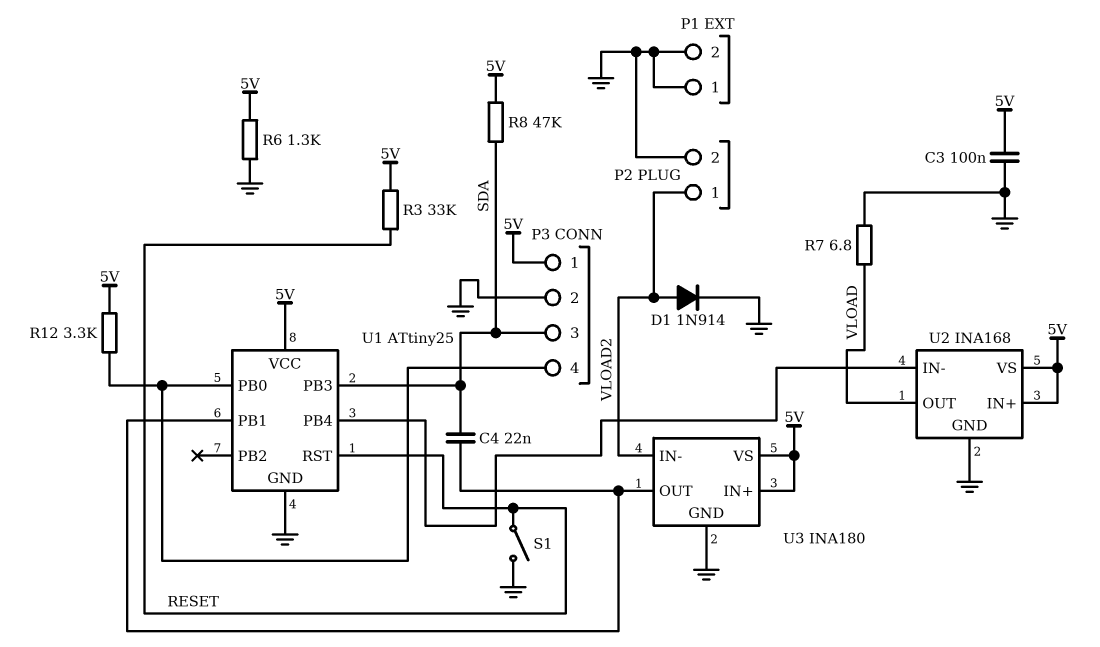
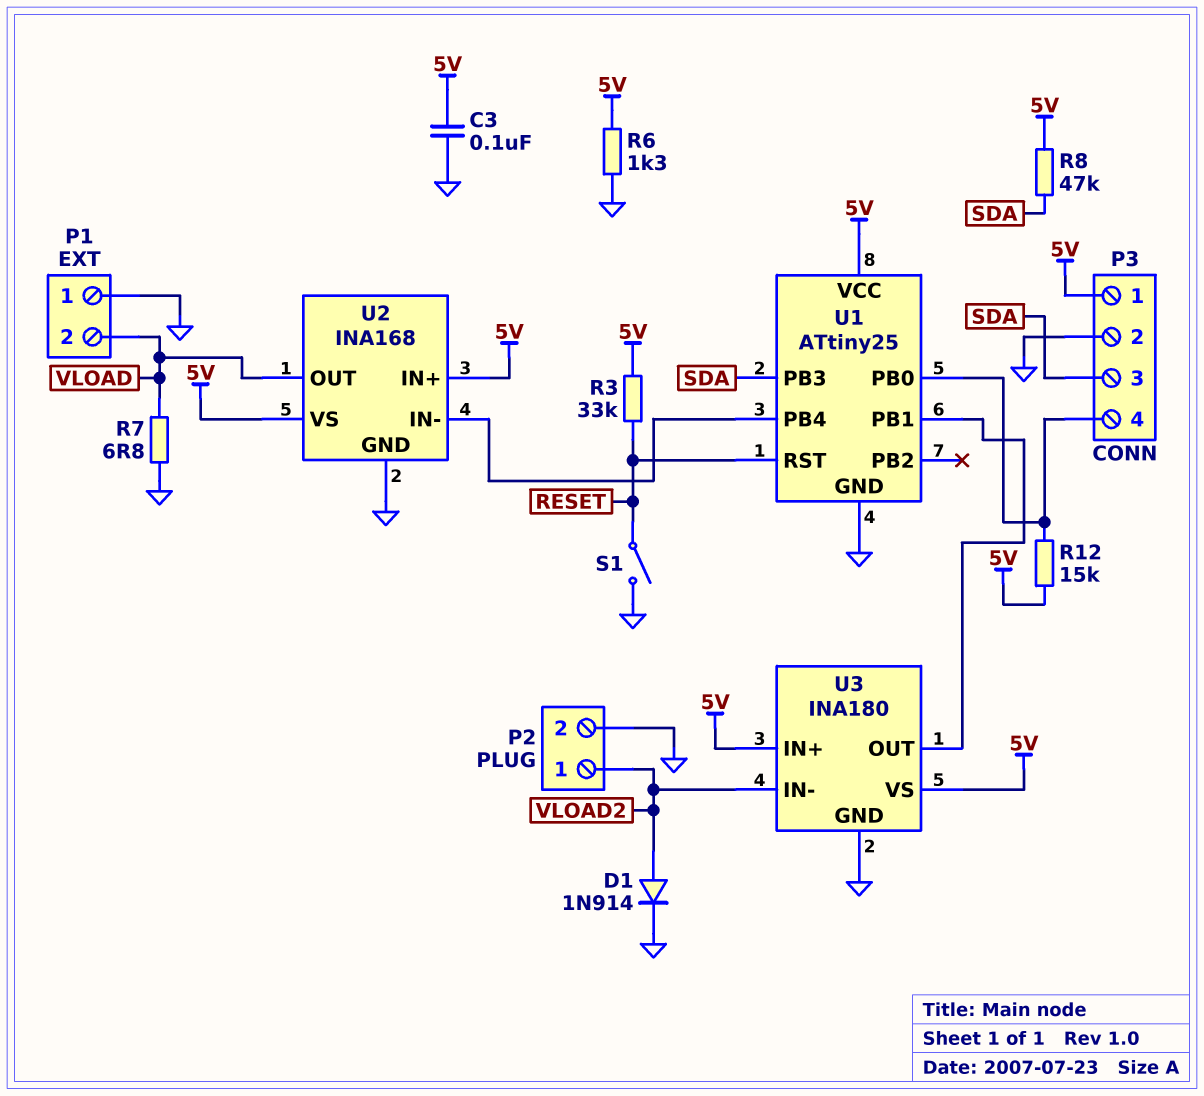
C4: 22nF (SDA, U1/PB1) -> none
P1 pin 2: GND -> VLOAD
R12: 3.3k (5V, P3/4) -> 15k (5V, P3/4)

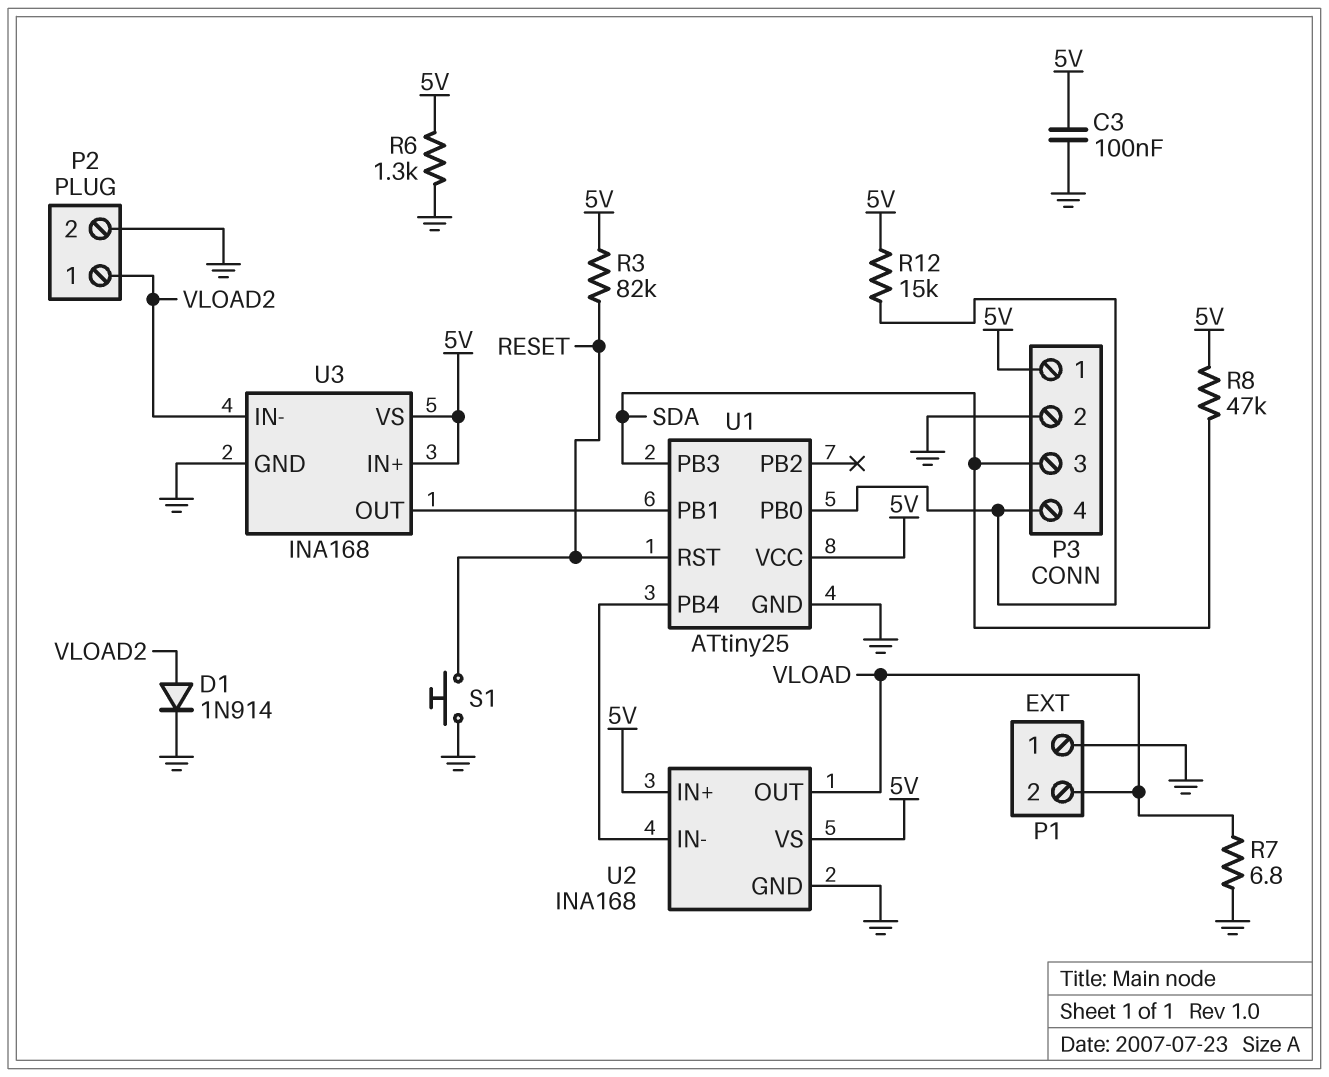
R3: 33k (5V, RESET) -> 82k (5V, RESET)
S1: switch (GND, RESET) -> button (GND, RESET)
U3: INA180 -> INA168

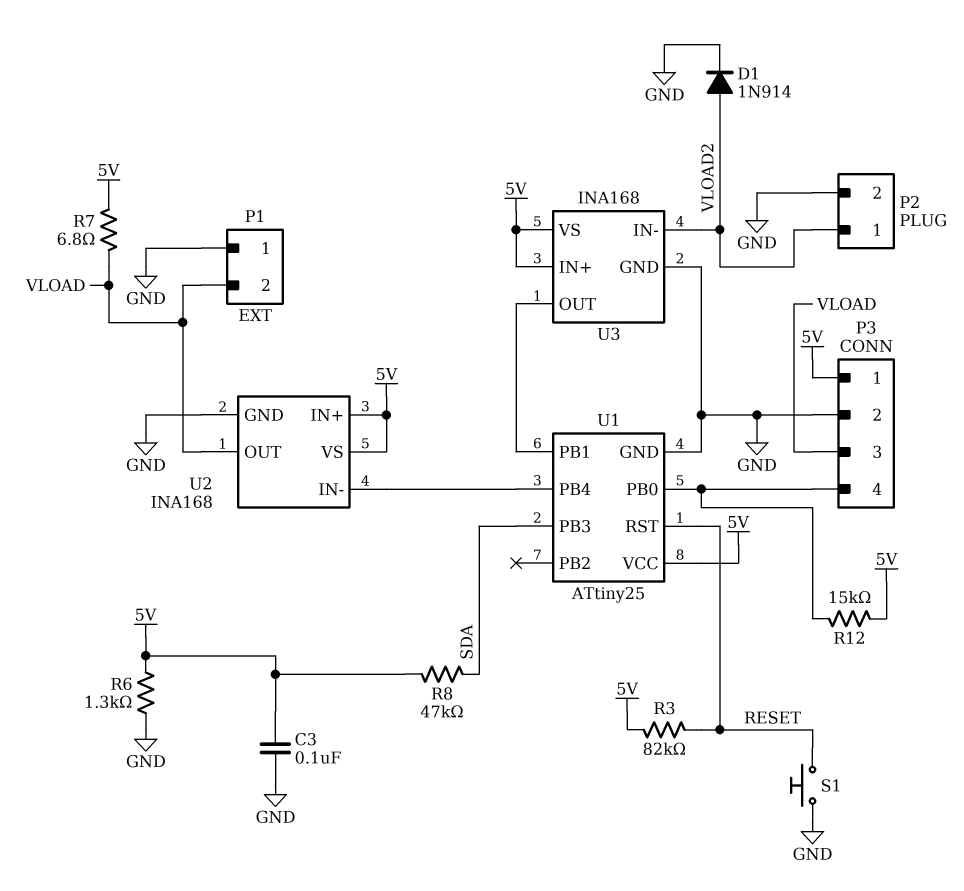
P3 pin 3: SDA -> VLOAD
R7: 6.8 (GND, VLOAD) -> 6.8 (5V, VLOAD)

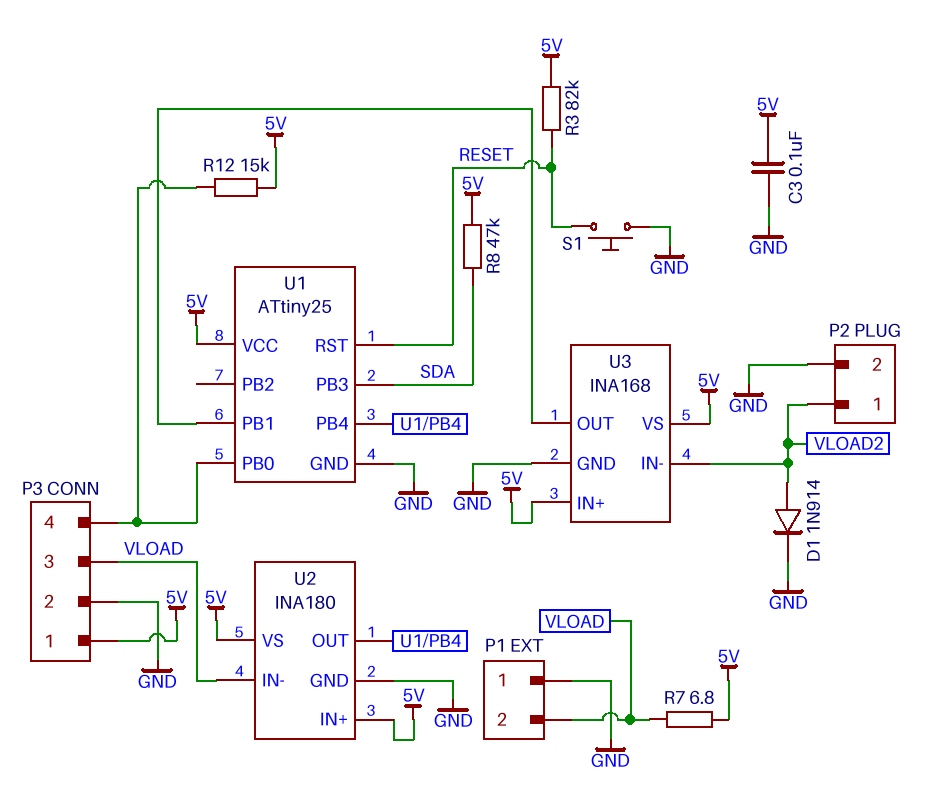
R6: 1.3k (5V, GND) -> none
U2: INA168 -> INA180
U2 pin IN-: U1/PB4 -> VLOAD
U2 pin OUT: VLOAD -> U1/PB4

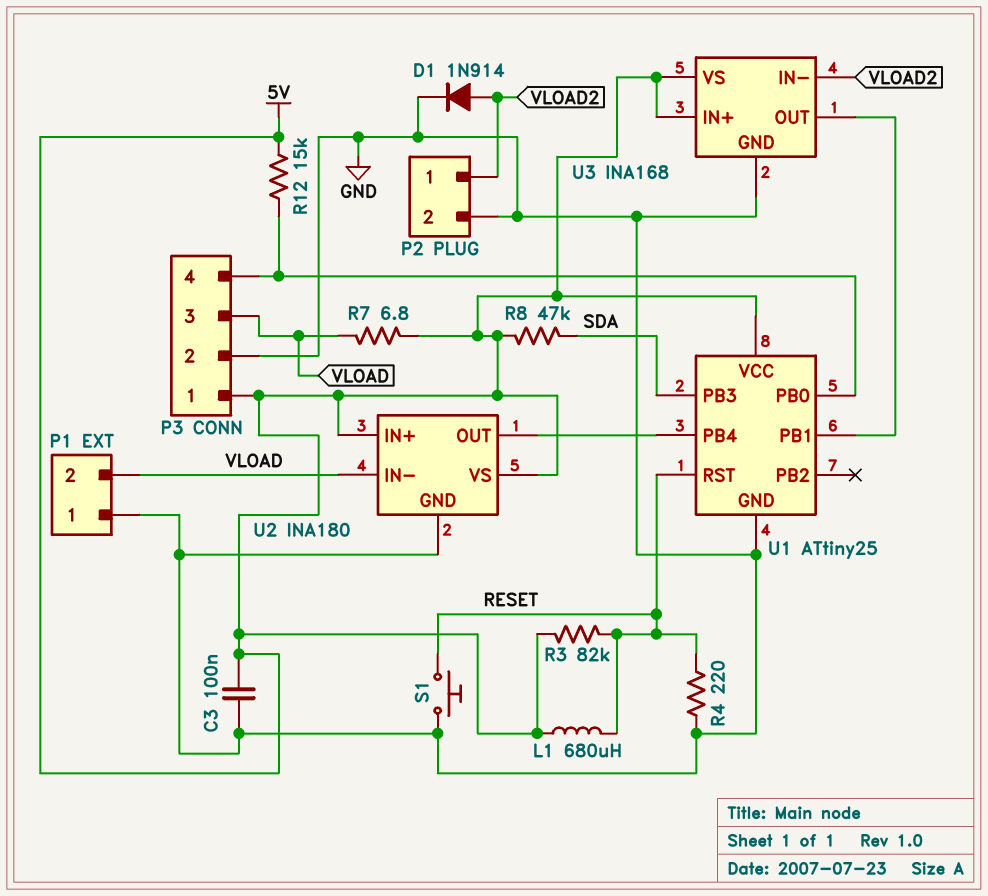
L1: none -> 680uH (5V, RESET)
R4: none -> 220 (GND, RESET)

